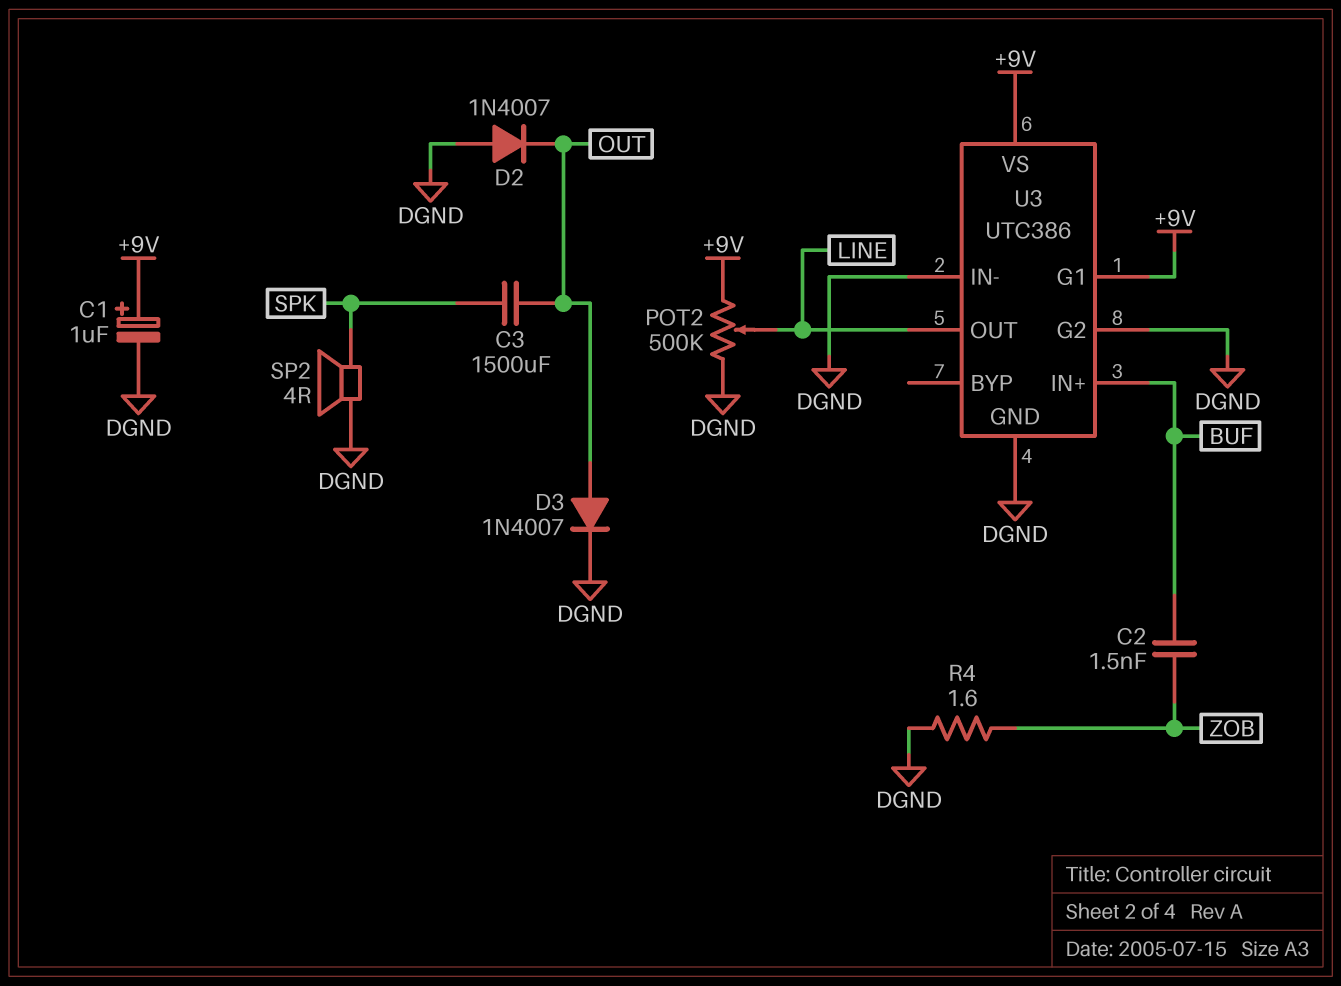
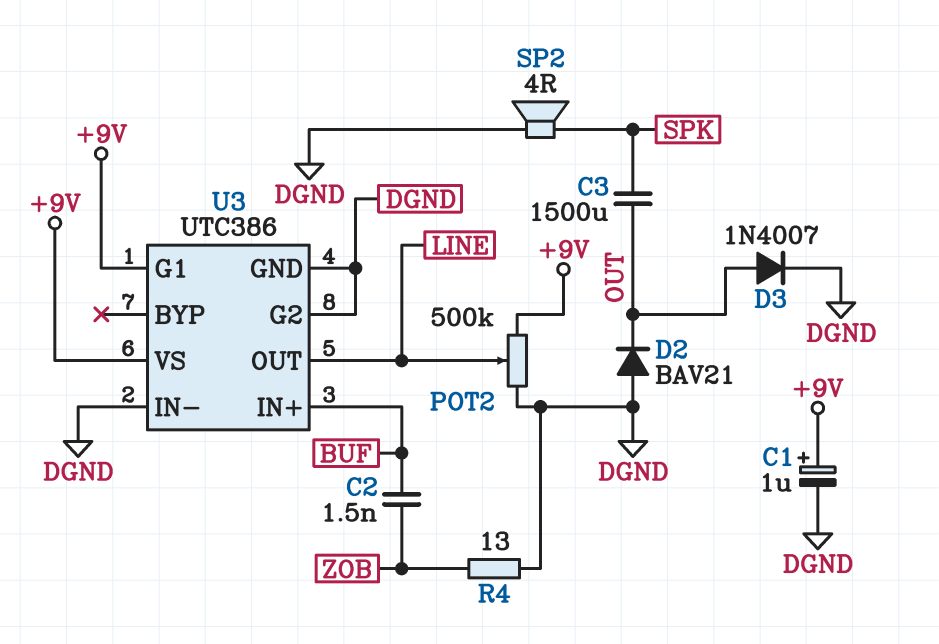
D2: diode 1N4007 (A DGND, K OUT) -> diode BAV21 (A DGND, K OUT)
R4: 1.6 (DGND, ZOB) -> 13 (DGND, ZOB)

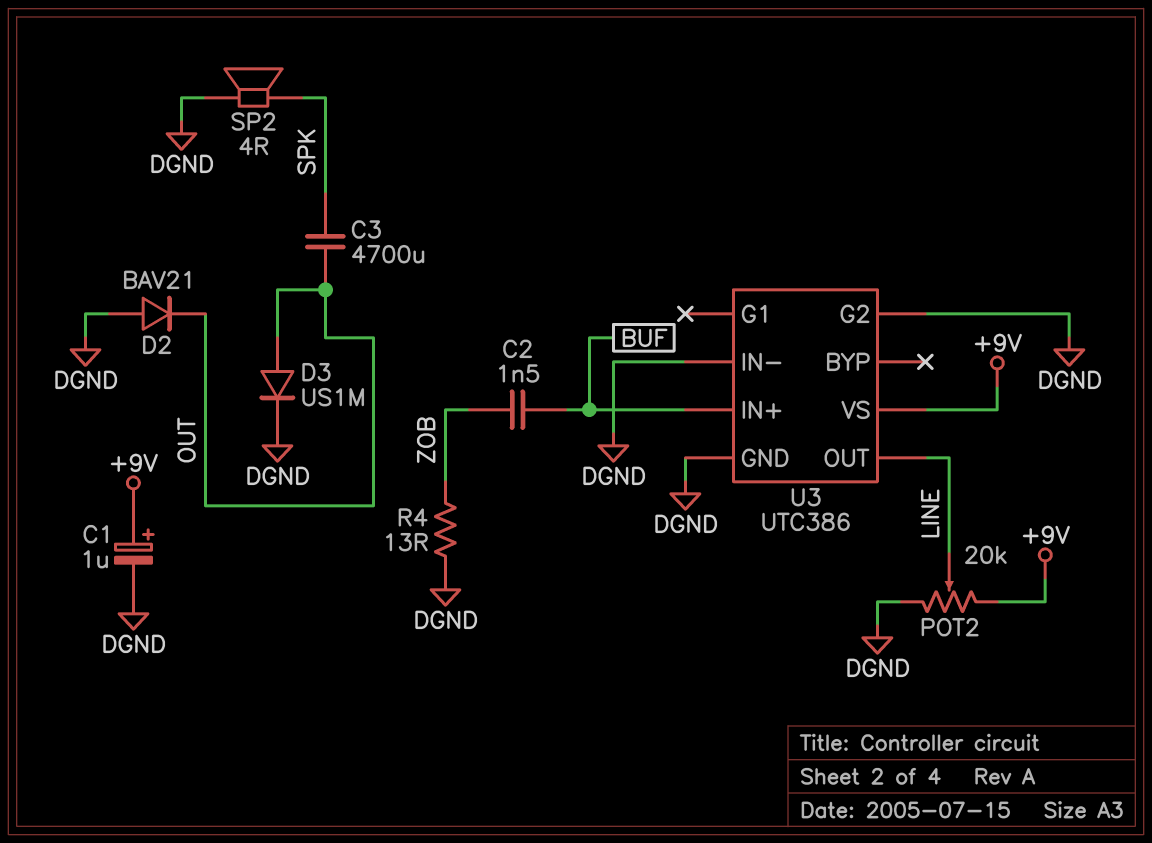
C3: 1500uF (OUT, SPK) -> 4700uF (OUT, SPK)
D3: diode 1N4007 (A OUT, K DGND) -> diode US1M (A OUT, K DGND)
POT2: 500k (+9V, DGND, wiper LINE) -> 20k (+9V, DGND, wiper LINE)
U3 pin G1: +9V -> none

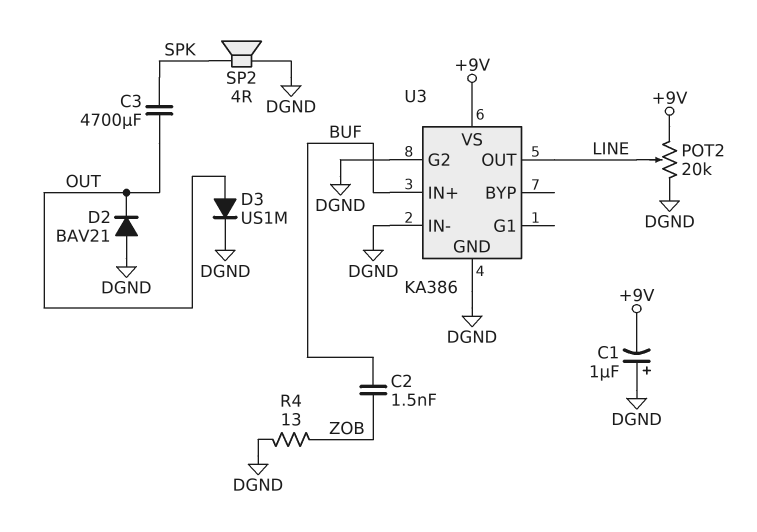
C1: 1uF (plus +9V, minus DGND) -> 1uF (plus DGND, minus +9V)
U3: UTC386 -> KA386

